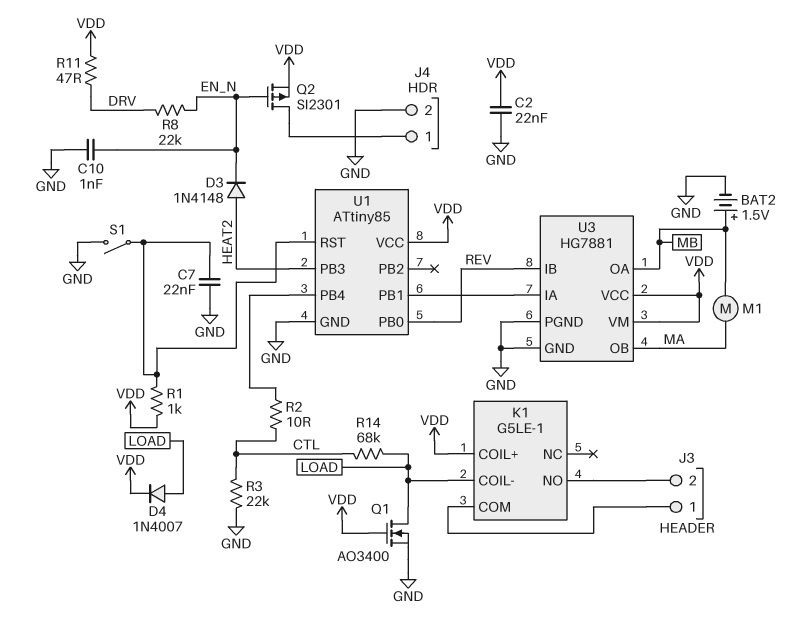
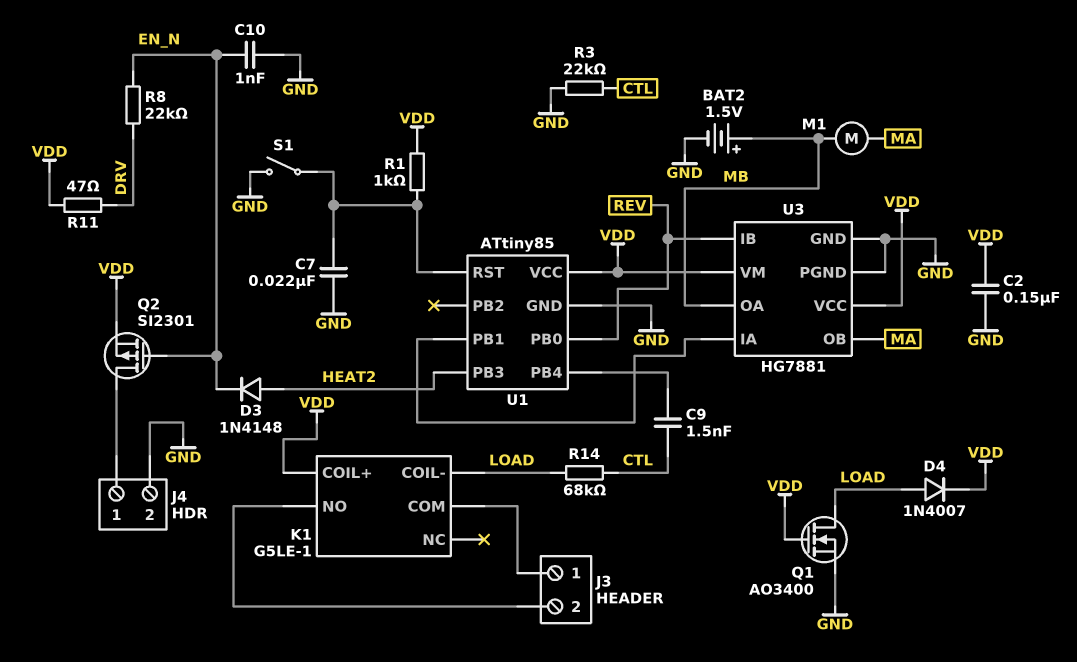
C2: 22nF (GND, VDD) -> 150nF (GND, VDD)
C9: none -> 1.5nF (CTL, U1/PB4)
R2: 10 (CTL, U1/PB4) -> none

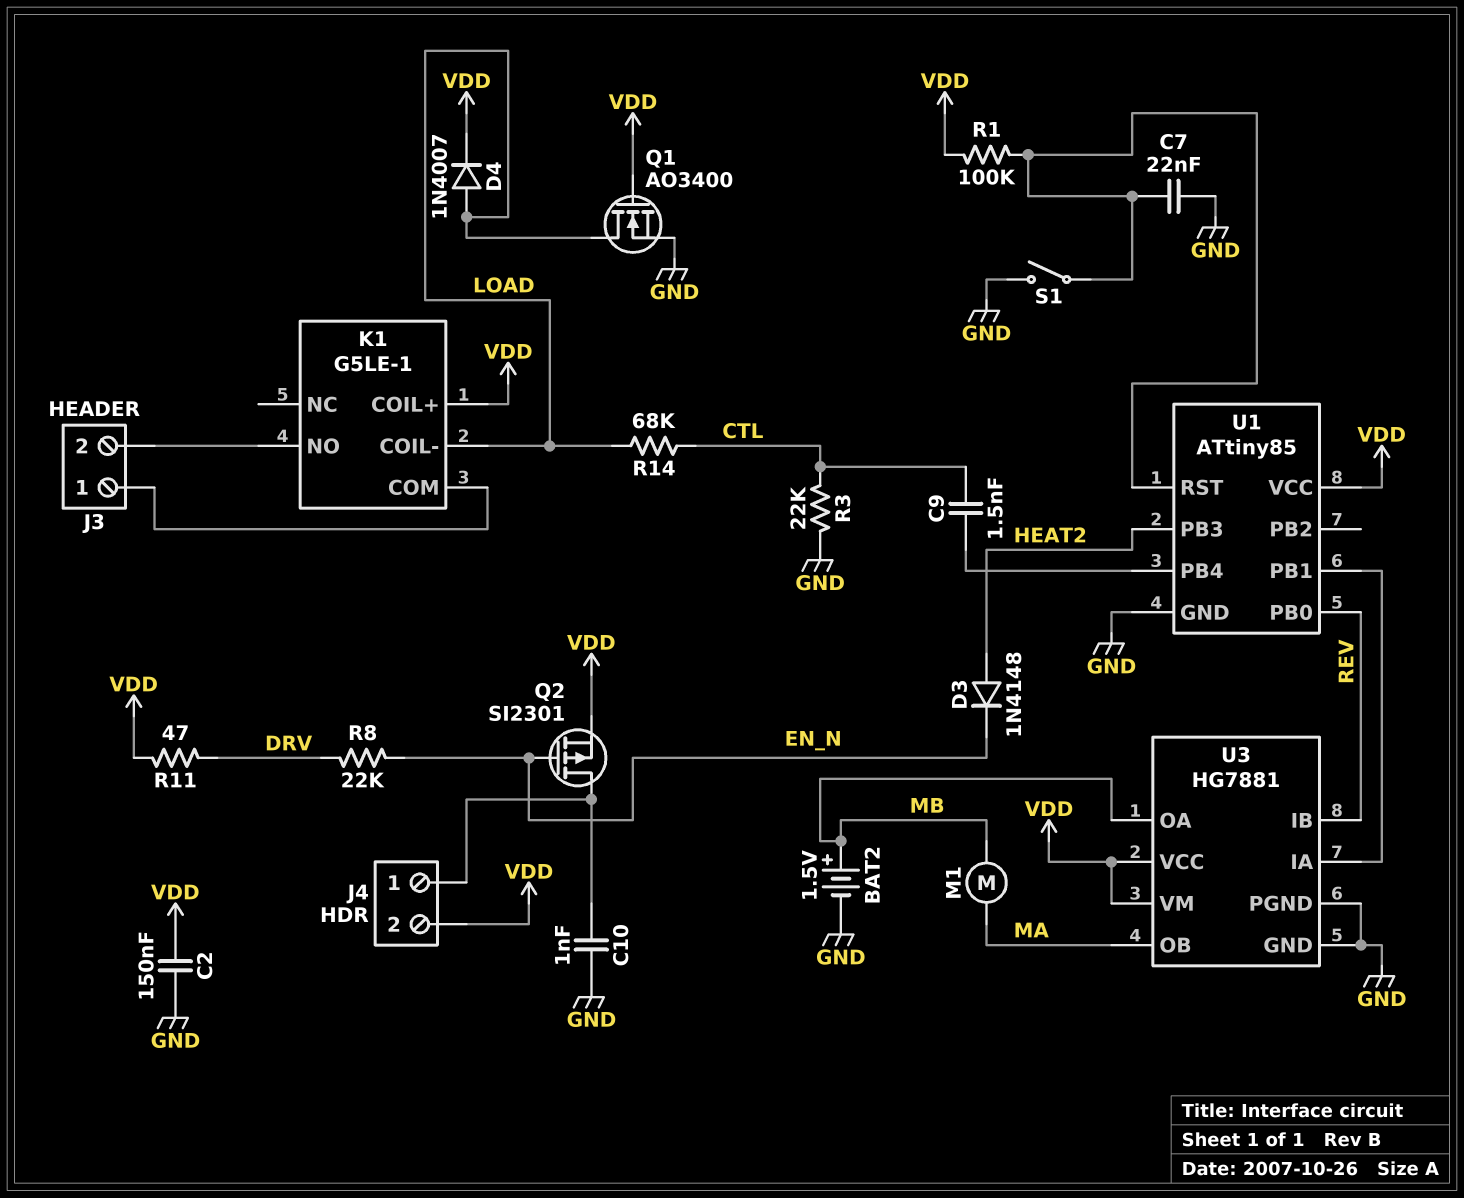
C10: 1nF (EN_N, GND) -> 1nF (GND, J4/1)
J4 pin 2: GND -> VDD
R1: 1k (U1/RST, VDD) -> 100k (U1/RST, VDD)

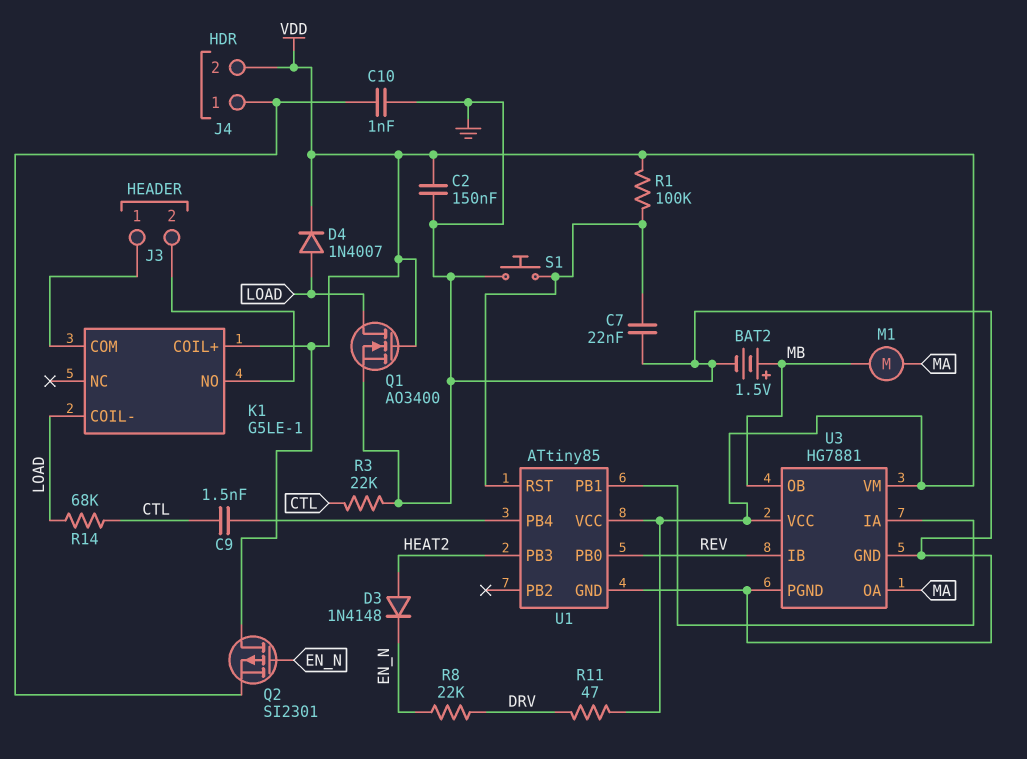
Q2: PMOS SI2301 (G EN_N, D J4/1, S VDD) -> PMOS SI2301 (G EN_N, D VDD, S J4/1)
S1: switch (GND, U1/RST) -> button (GND, U1/RST)
U3 pin OA: MB -> MA
U3 pin OB: MA -> MB

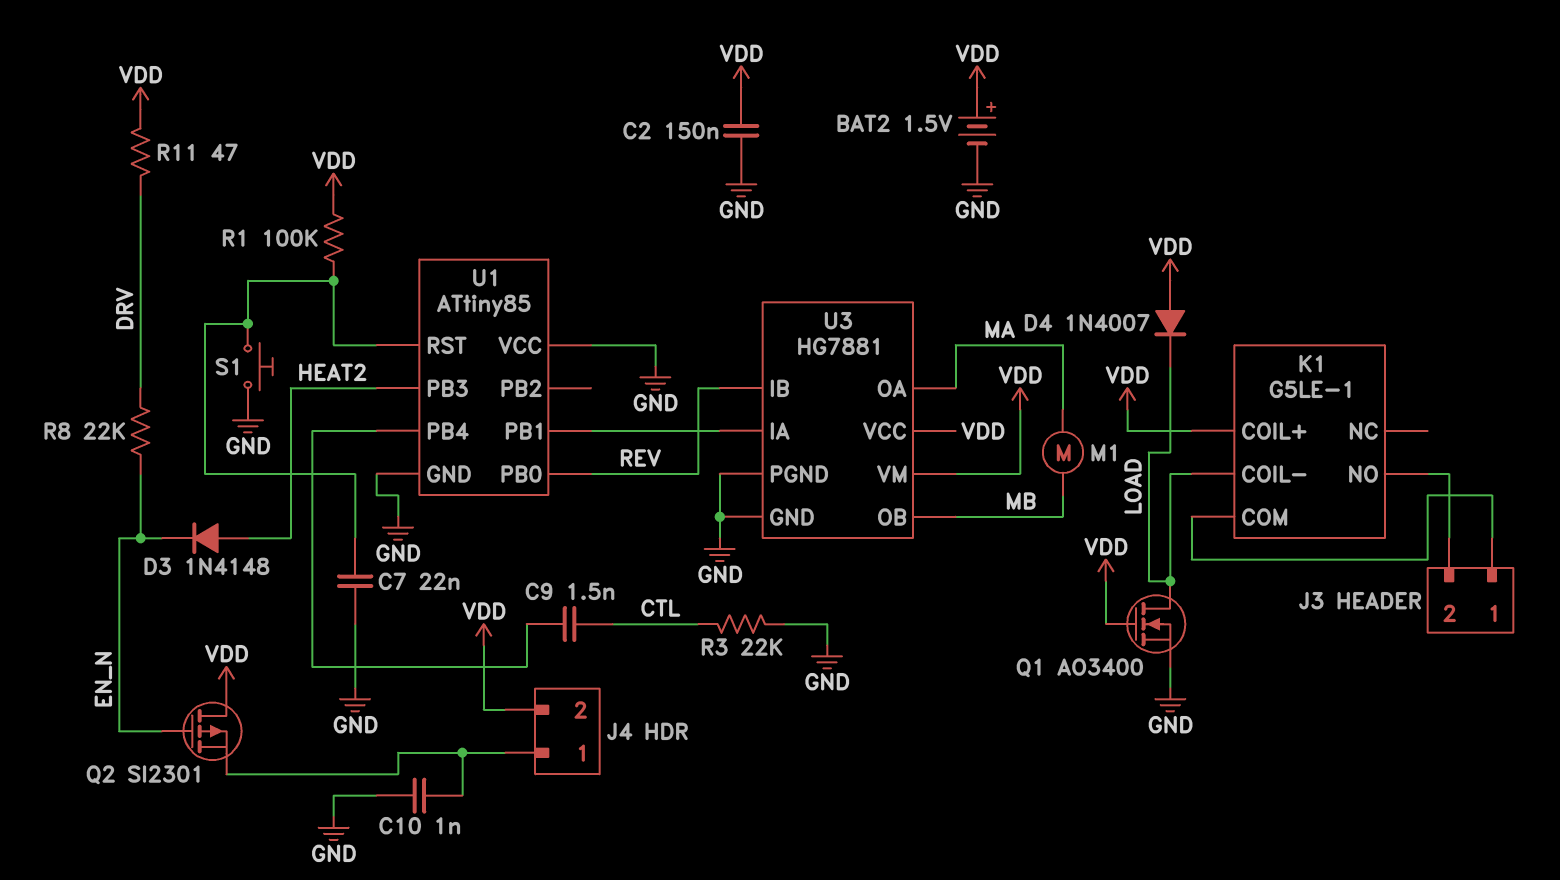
BAT2: 1.5V (plus MB, minus GND) -> 1.5V (plus VDD, minus GND)
D4: diode 1N4007 (A LOAD, K VDD) -> diode 1N4007 (A VDD, K LOAD)
R14: 68k (CTL, LOAD) -> none
U1 pin VCC: VDD -> GND

